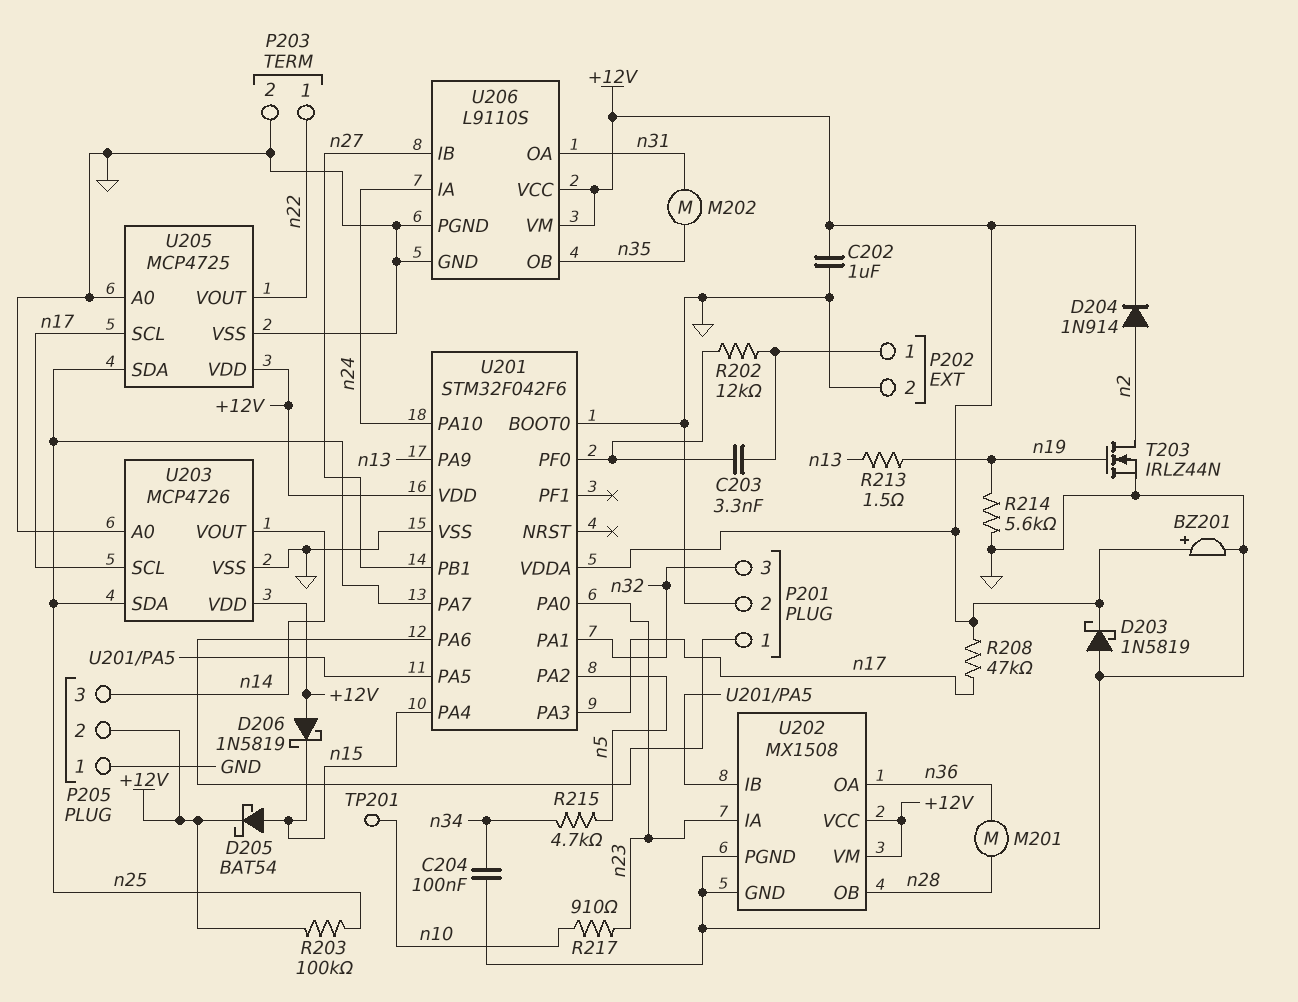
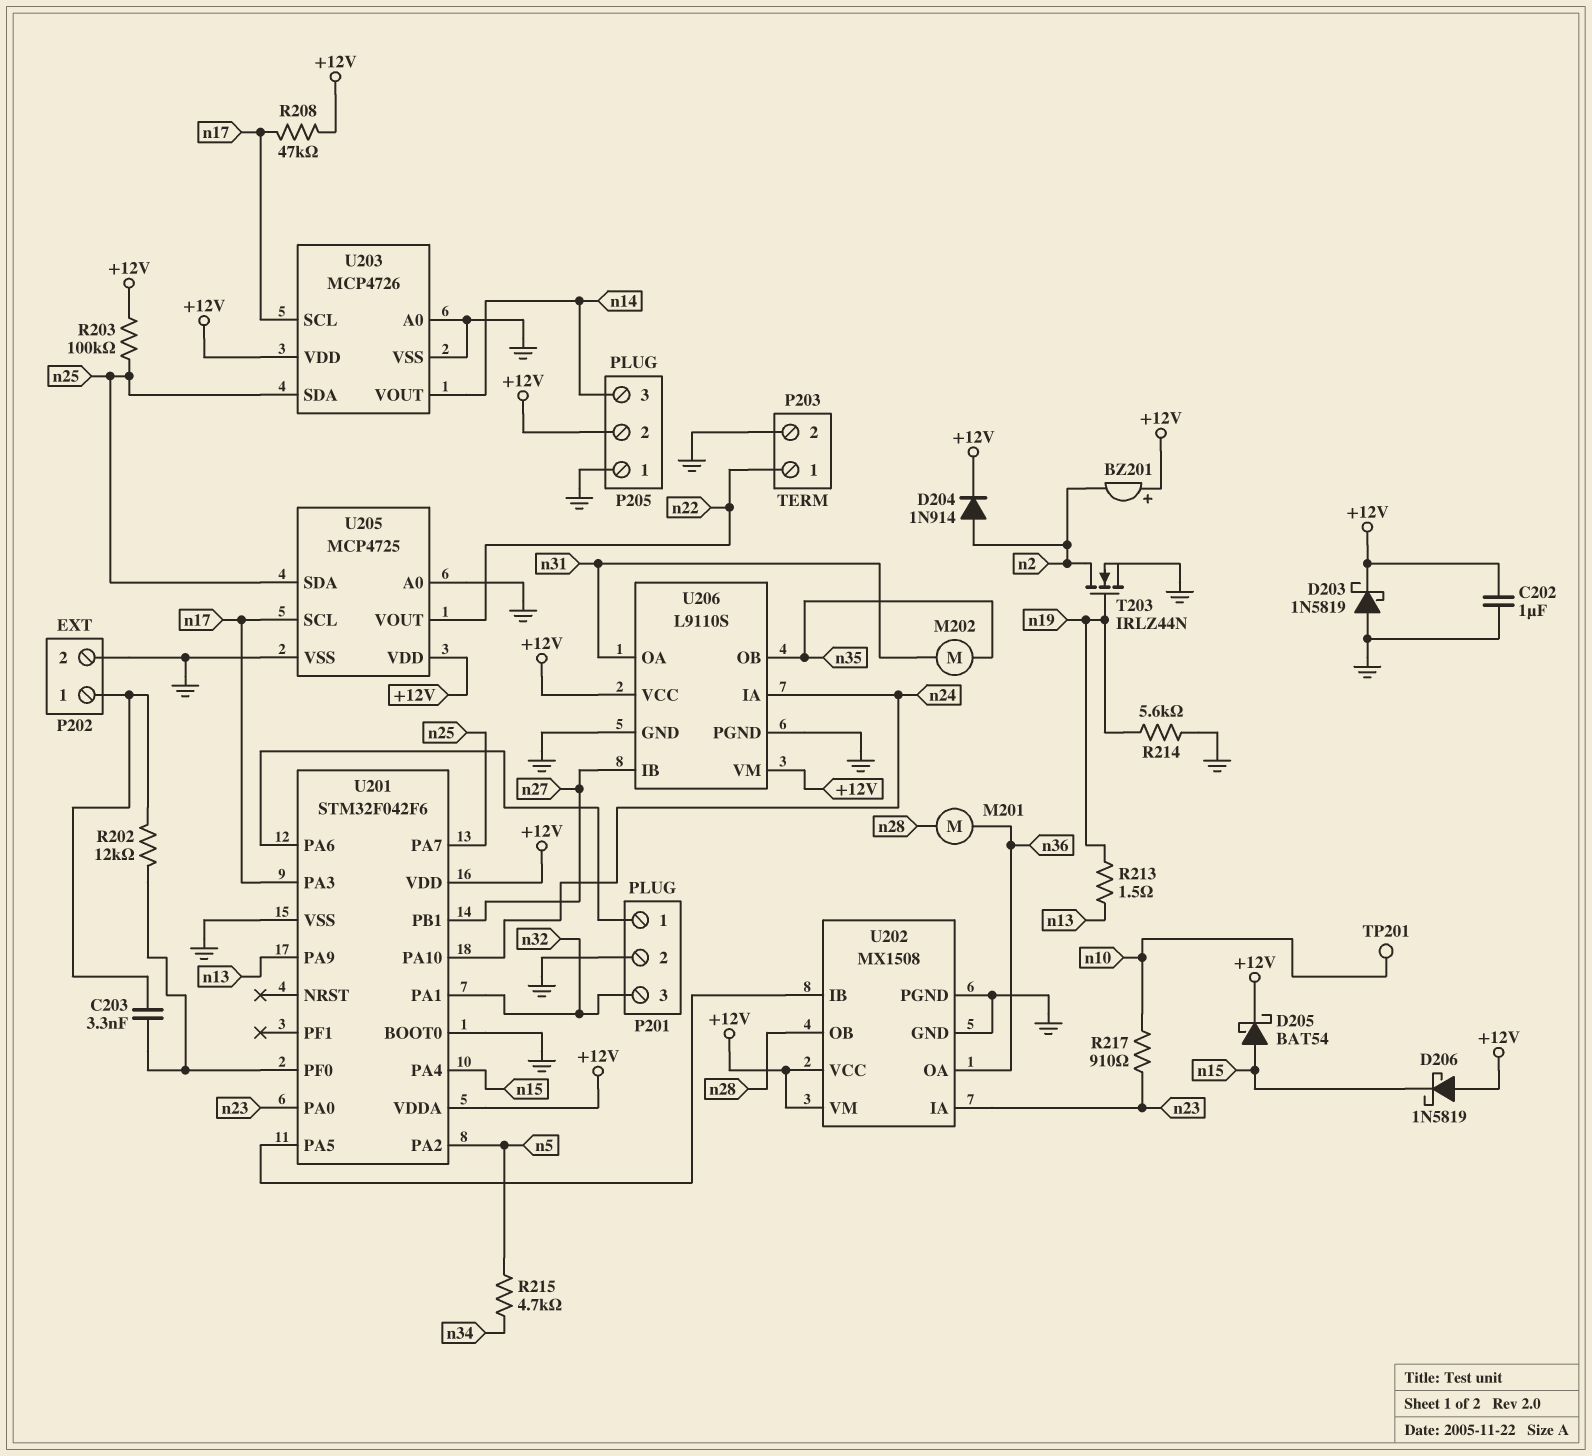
BZ201: buzzer (plus +12V, minus GND) -> buzzer (plus +12V, minus n2)
C204: 100nF (GND, n34) -> none

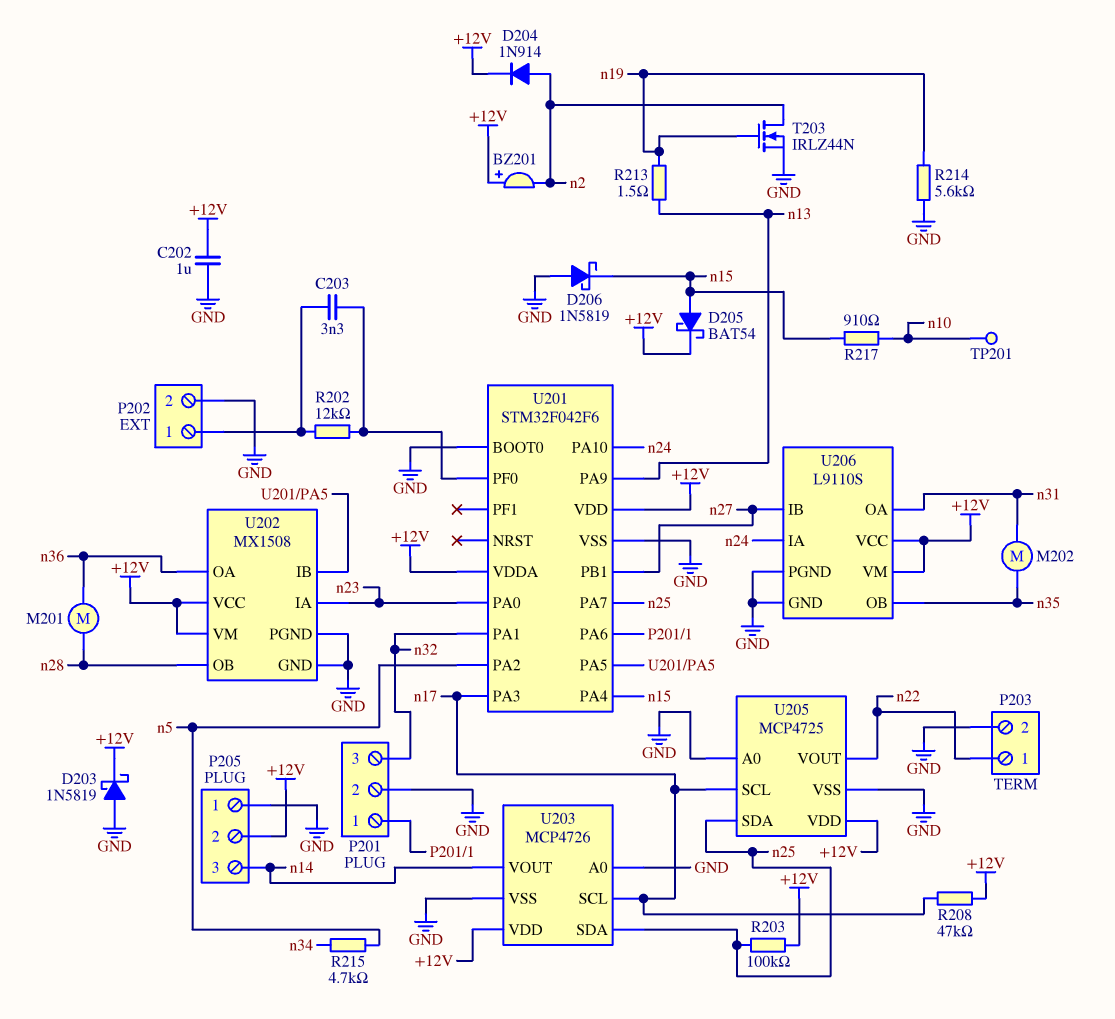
D206: schottky 1N5819 (A +12V, K n15) -> schottky 1N5819 (A GND, K n15)
R217: 910 (n10, n23) -> 910 (n10, n15)

